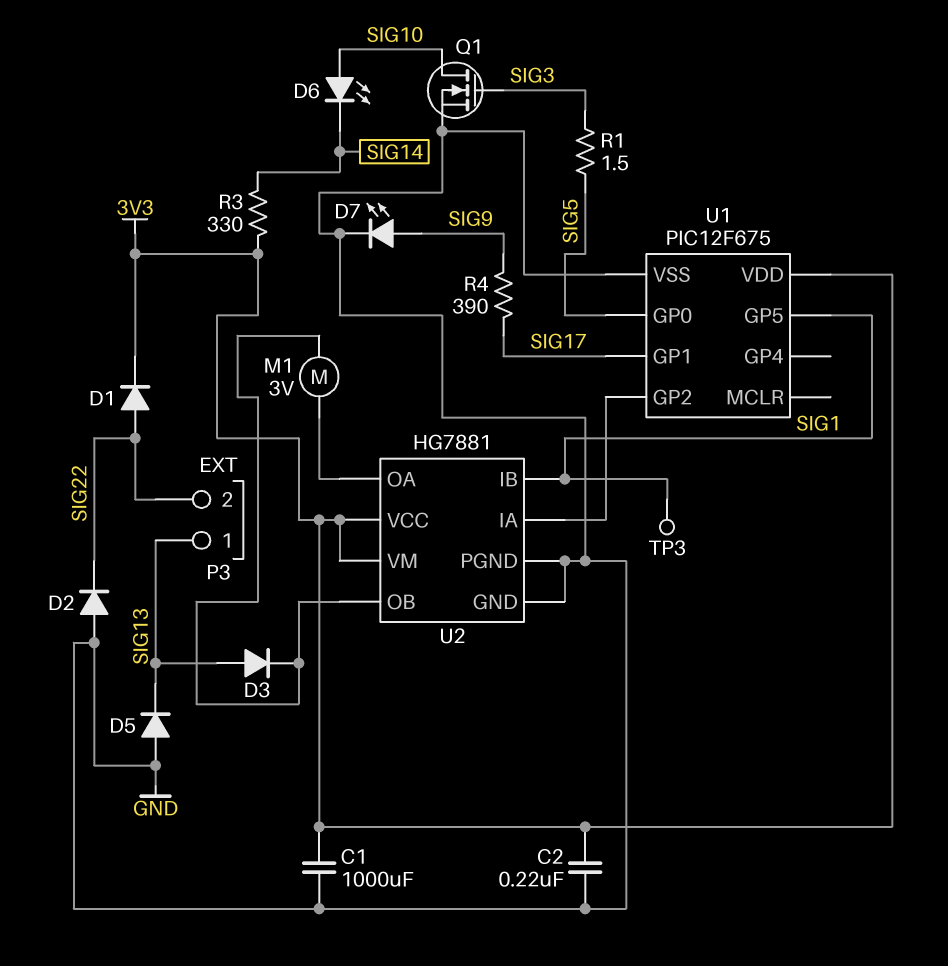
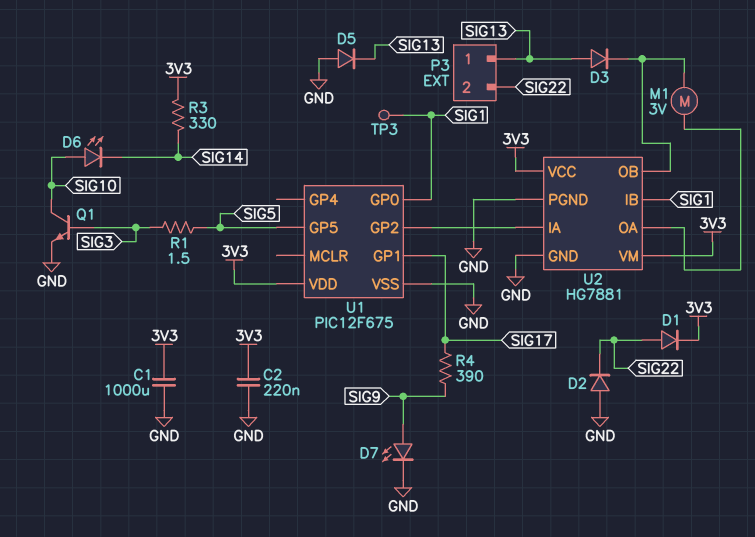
Q1: NMOS (G SIG3, D SIG10, S GND) -> NPN (B SIG3, C SIG10, E GND)
U1 pin GP0: SIG5 -> SIG1
U1 pin GP5: SIG1 -> SIG5

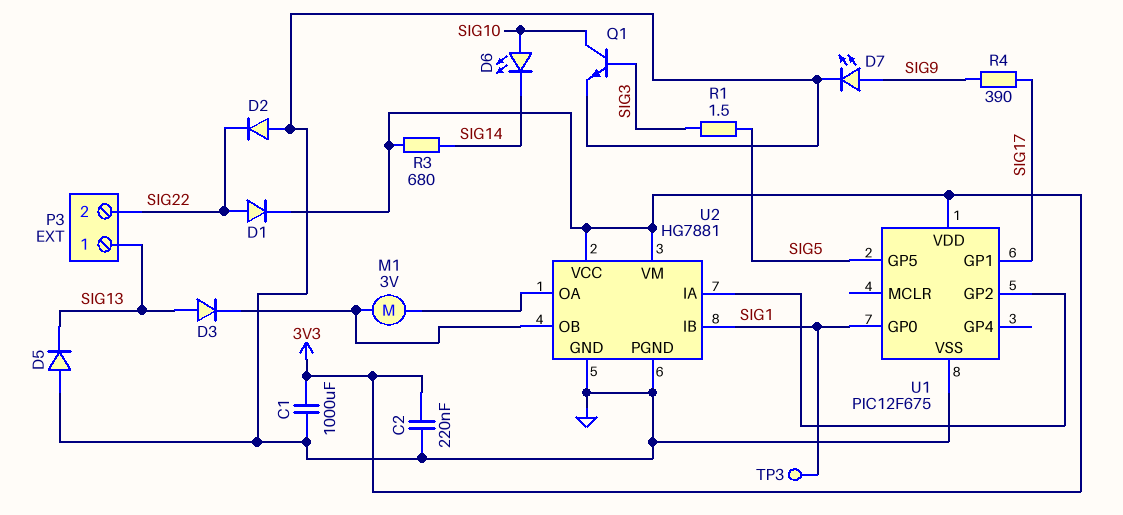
R3: 330 (3V3, SIG14) -> 680 (3V3, SIG14)

